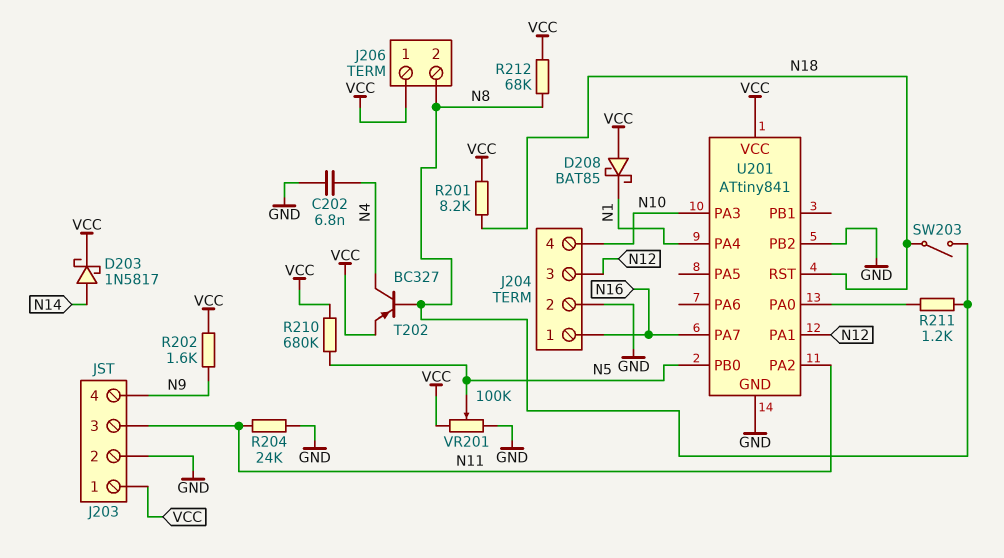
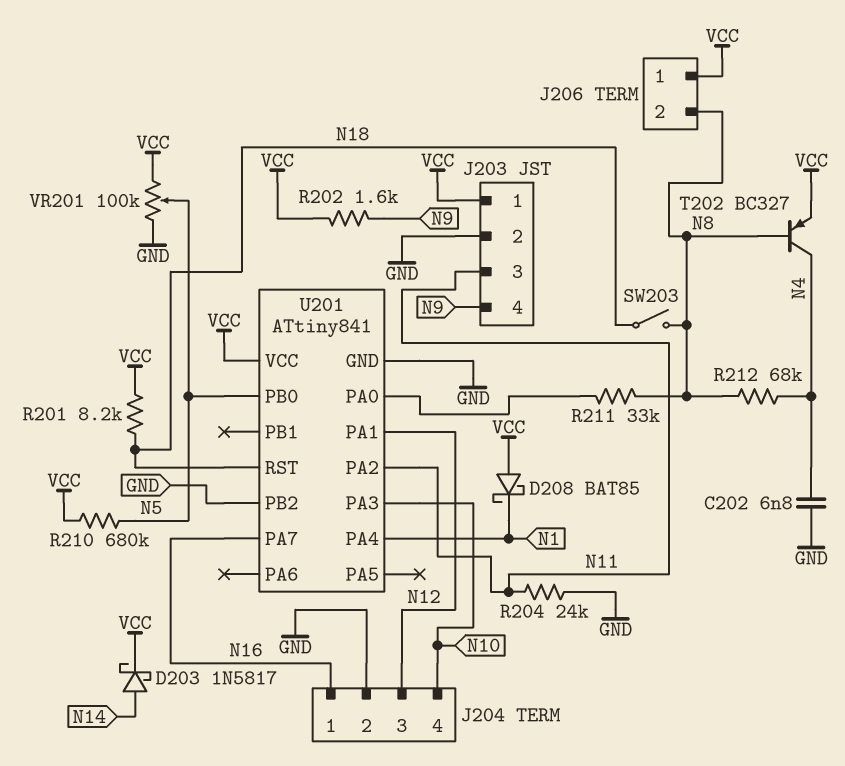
R211: 1.2k (N8, U201/PA0) -> 33k (N8, U201/PA0)
R212: 68k (N8, VCC) -> 68k (N4, N8)

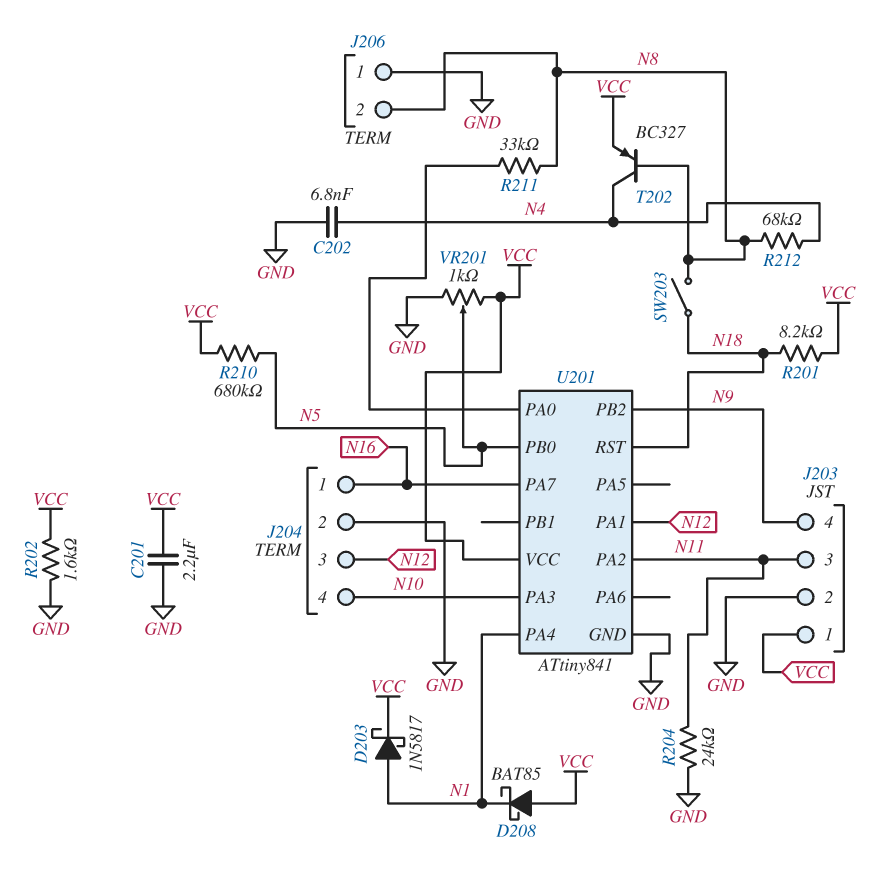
C201: none -> 2.2uF (GND, VCC)
D203: schottky 1N5817 (A N14, K VCC) -> schottky 1N5817 (A N1, K VCC)
J206 pin 1: VCC -> GND
R202: 1.6k (N9, VCC) -> 1.6k (GND, VCC)
U201 pin PB2: GND -> N9
VR201: 100k (GND, VCC, wiper N5) -> 1k (GND, VCC, wiper N5)

